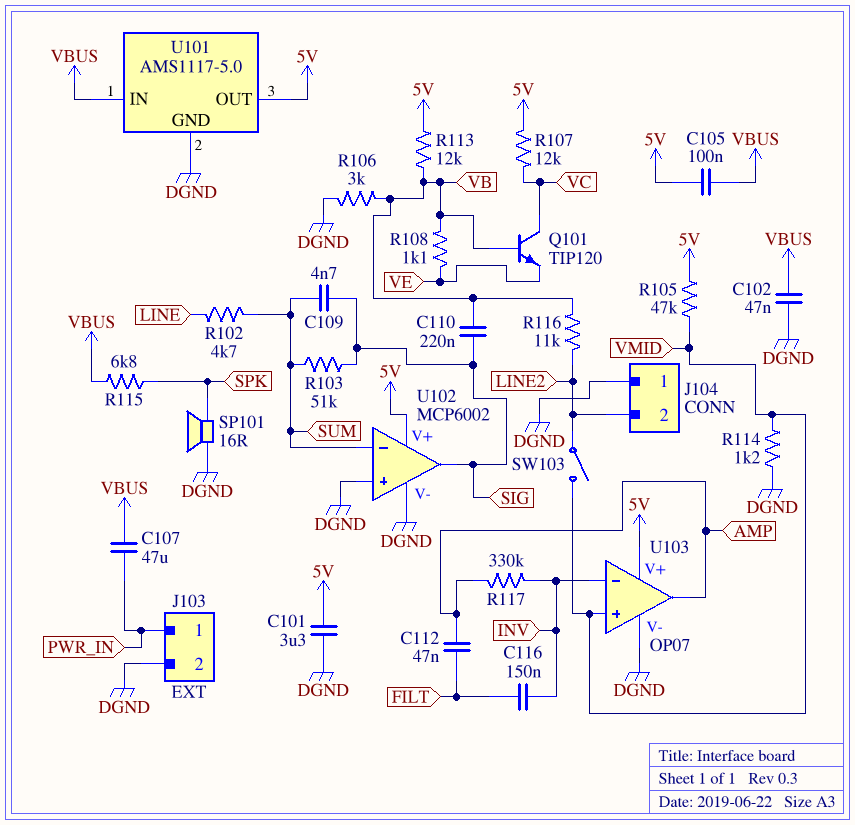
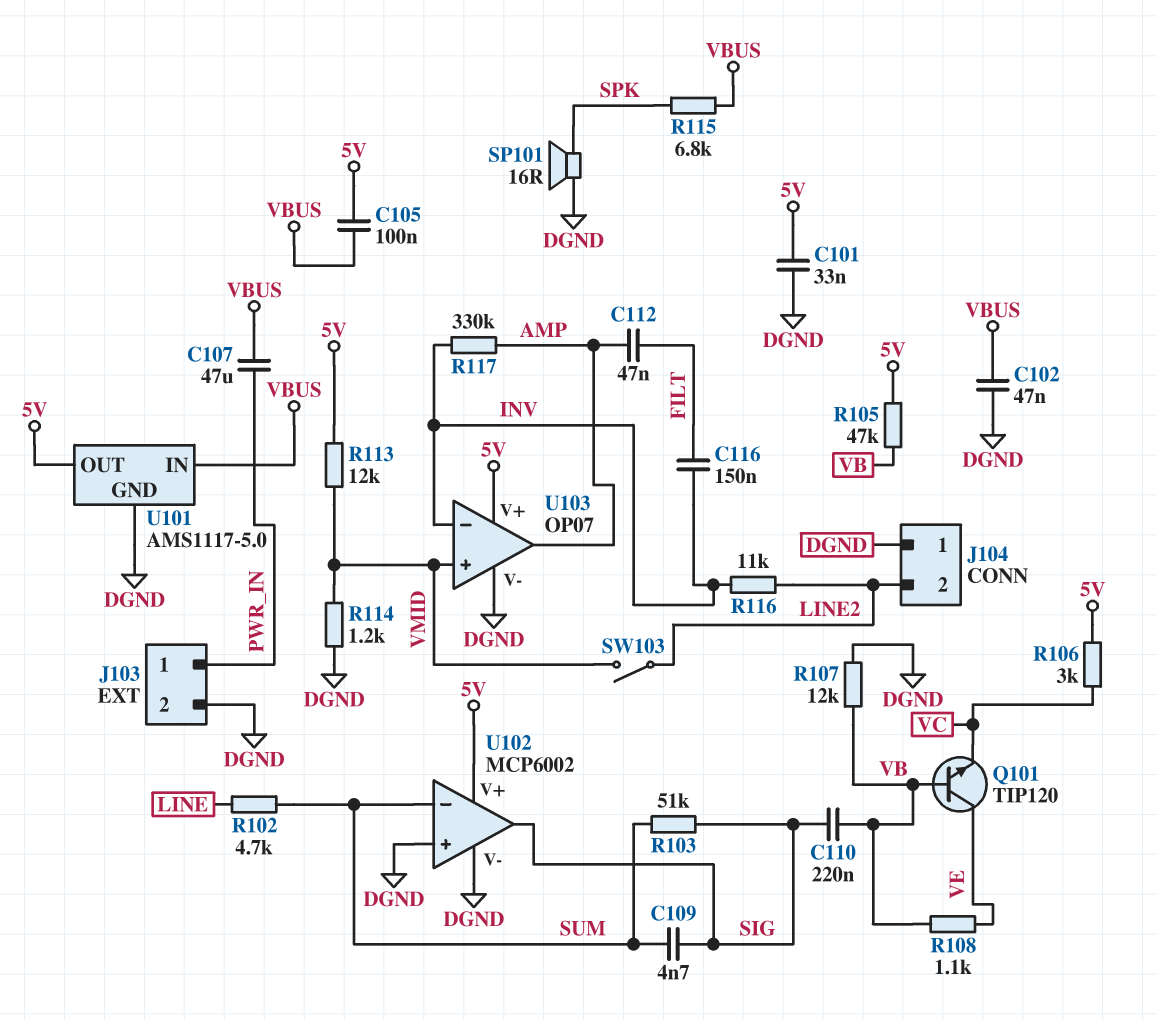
C101: 3.3uF (5V, DGND) -> 33nF (5V, DGND)
Q101: NPN TIP120 (B VB, C VC, E VE) -> NPN TIP120 (B VB, C VE, E VC)
R105: 47k (5V, VMID) -> 47k (5V, VB)
R106: 3k (DGND, VB) -> 3k (5V, VC)
R107: 12k (5V, VC) -> 12k (DGND, VB)
R113: 12k (5V, VB) -> 12k (5V, VMID)
R116: 11k (LINE2, VB) -> 11k (INV, LINE2)

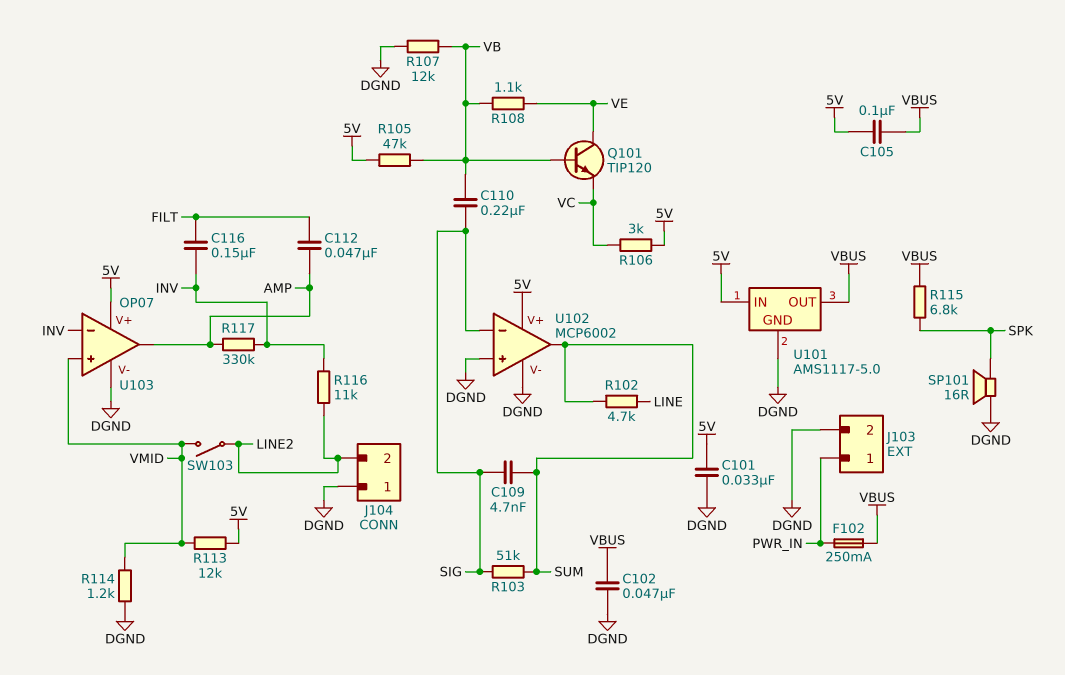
C107: 47uF (PWR_IN, VBUS) -> none
F102: none -> 250mA (PWR_IN, VBUS)
U101 pin IN: VBUS -> 5V
U101 pin OUT: 5V -> VBUS
U102 pin in-: SUM -> SIG
U102 pin out: SIG -> SUM

